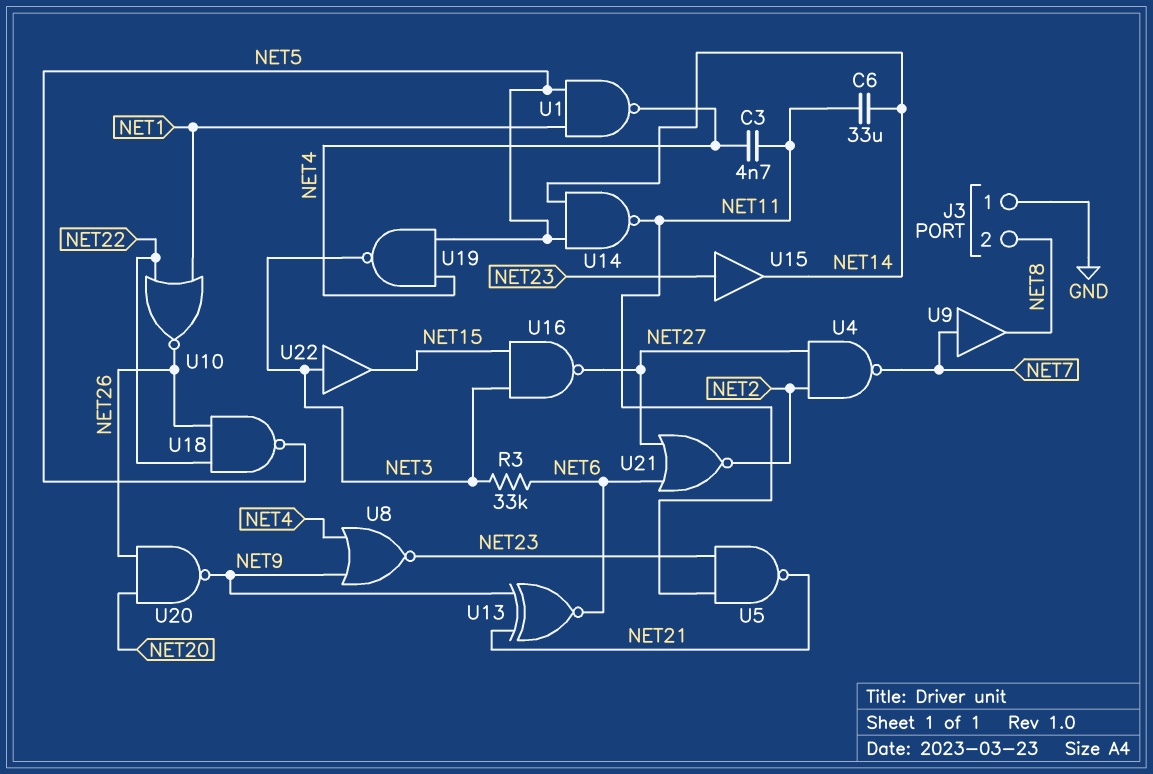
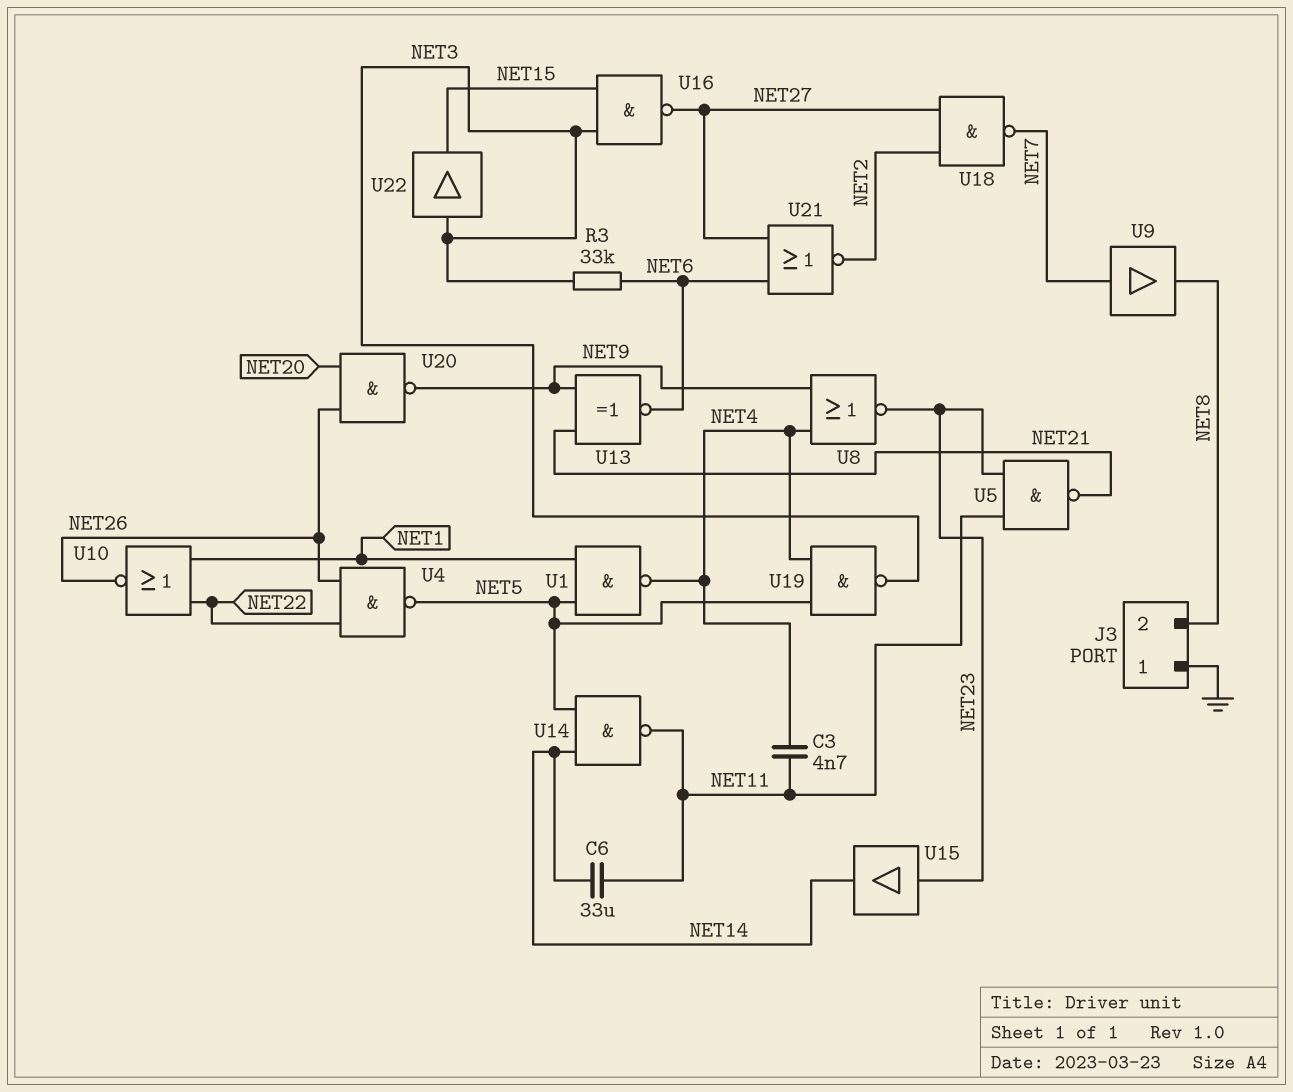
U4: NAND (in NET2, in NET27, out NET7) -> NAND (in NET22, in NET26, out NET5)
U18: NAND (in NET22, in NET26, out NET5) -> NAND (in NET2, in NET27, out NET7)

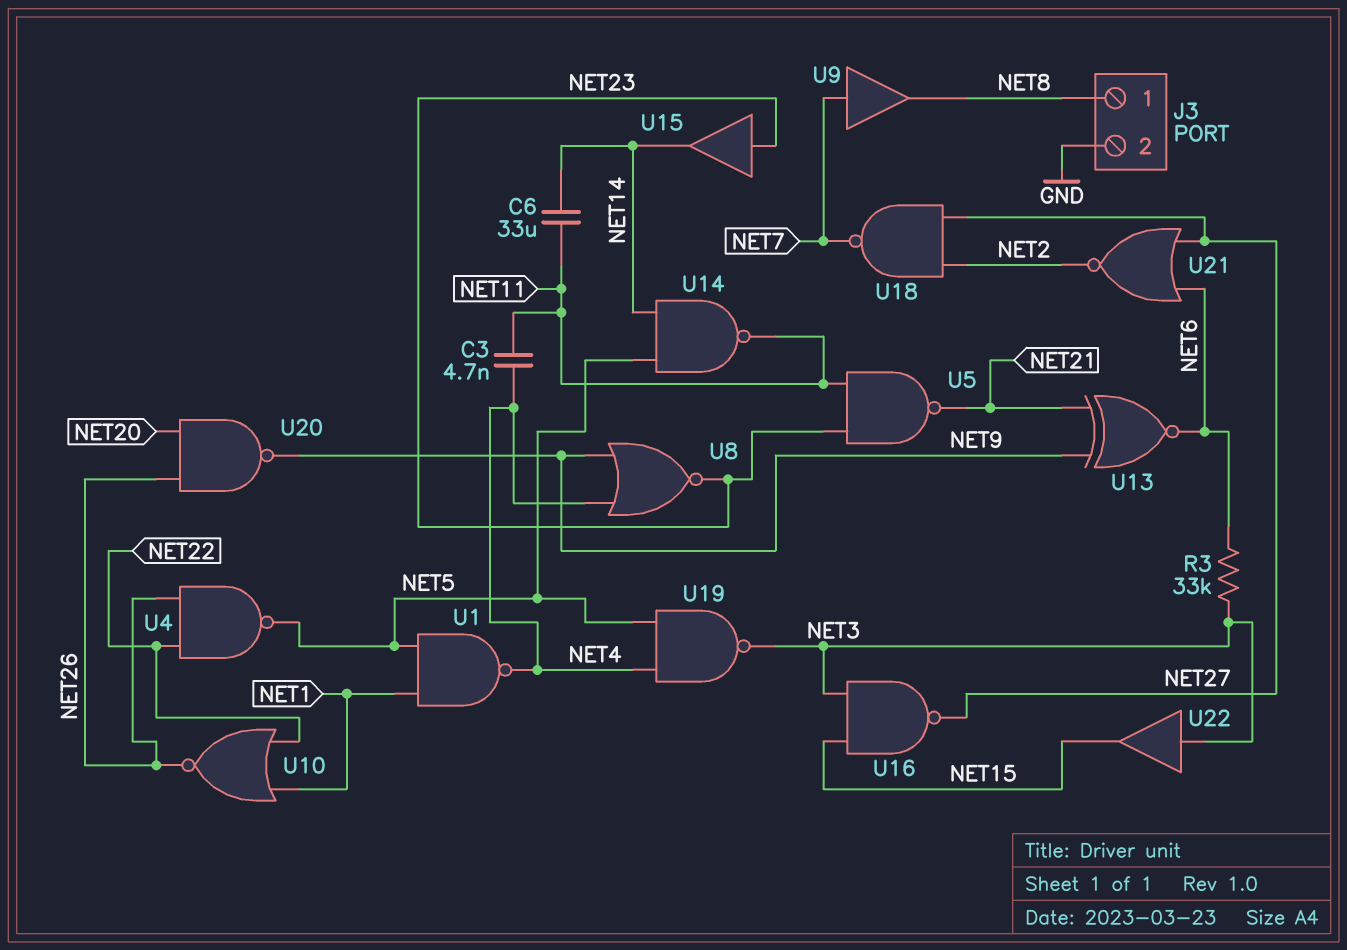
J3 pin 1: GND -> NET8
J3 pin 2: NET8 -> GND

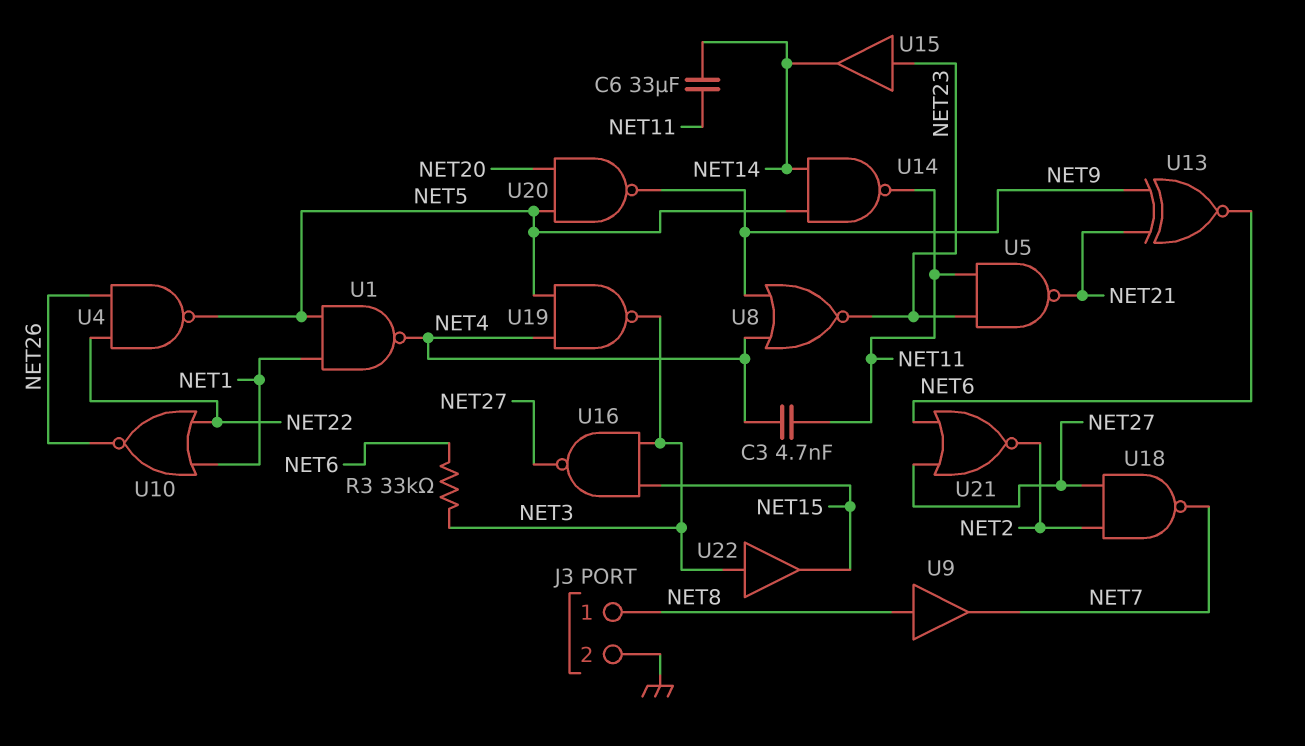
U9: buffer (in NET7, out NET8) -> buffer (in NET8, out NET7)
U20: NAND (in NET20, in NET26, out NET9) -> NAND (in NET5, in NET20, out NET9)

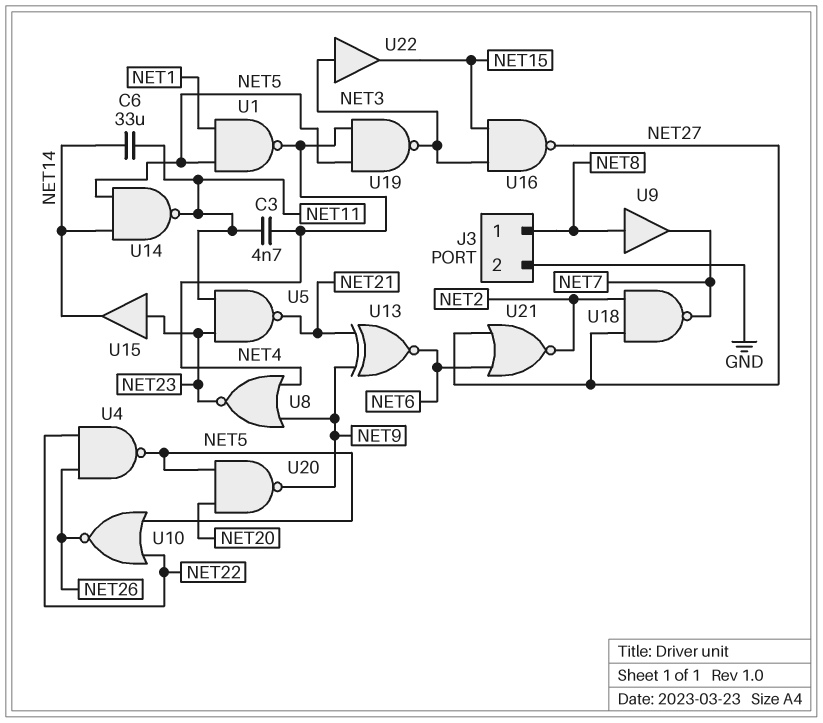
R3: 33k (NET3, NET6) -> none
U10: NOR (in NET1, in NET22, out NET26) -> NOR (in NET5, in NET22, out NET26)

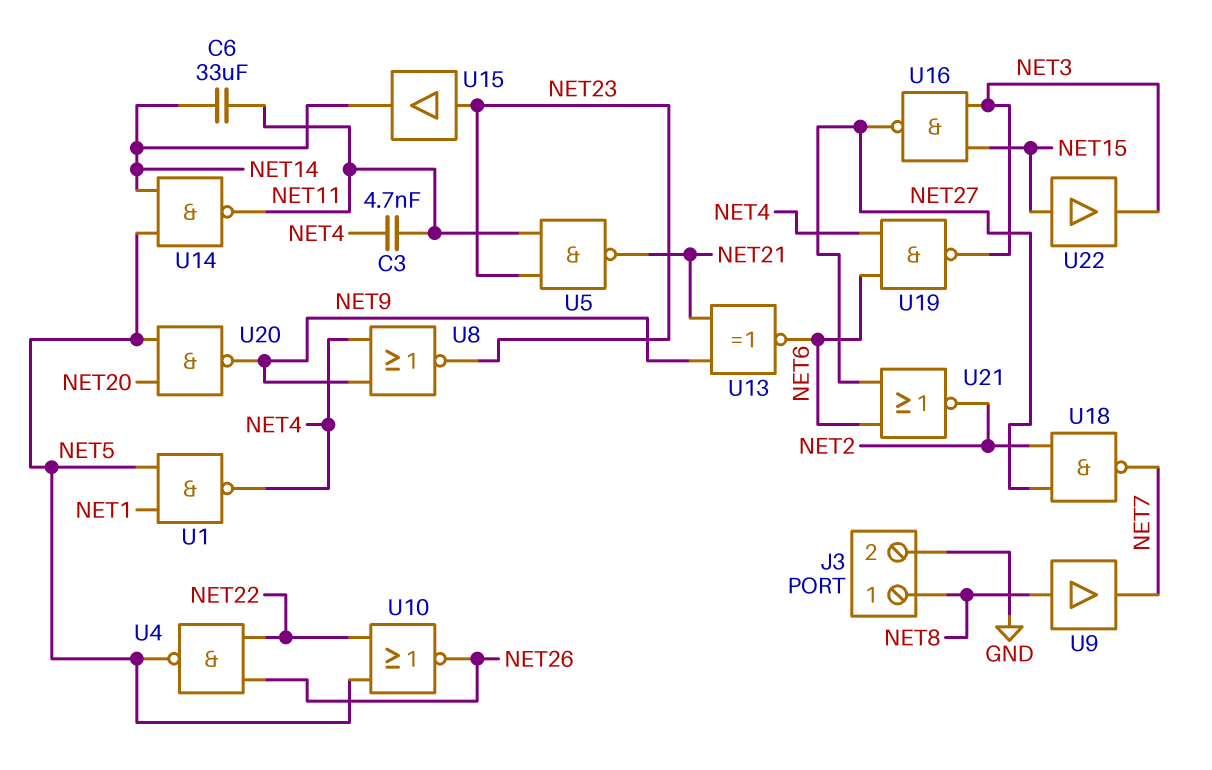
U19: NAND (in NET4, in NET5, out NET3) -> NAND (in NET4, in NET6, out NET3)
U22: buffer (in NET3, out NET15) -> buffer (in NET15, out NET3)

